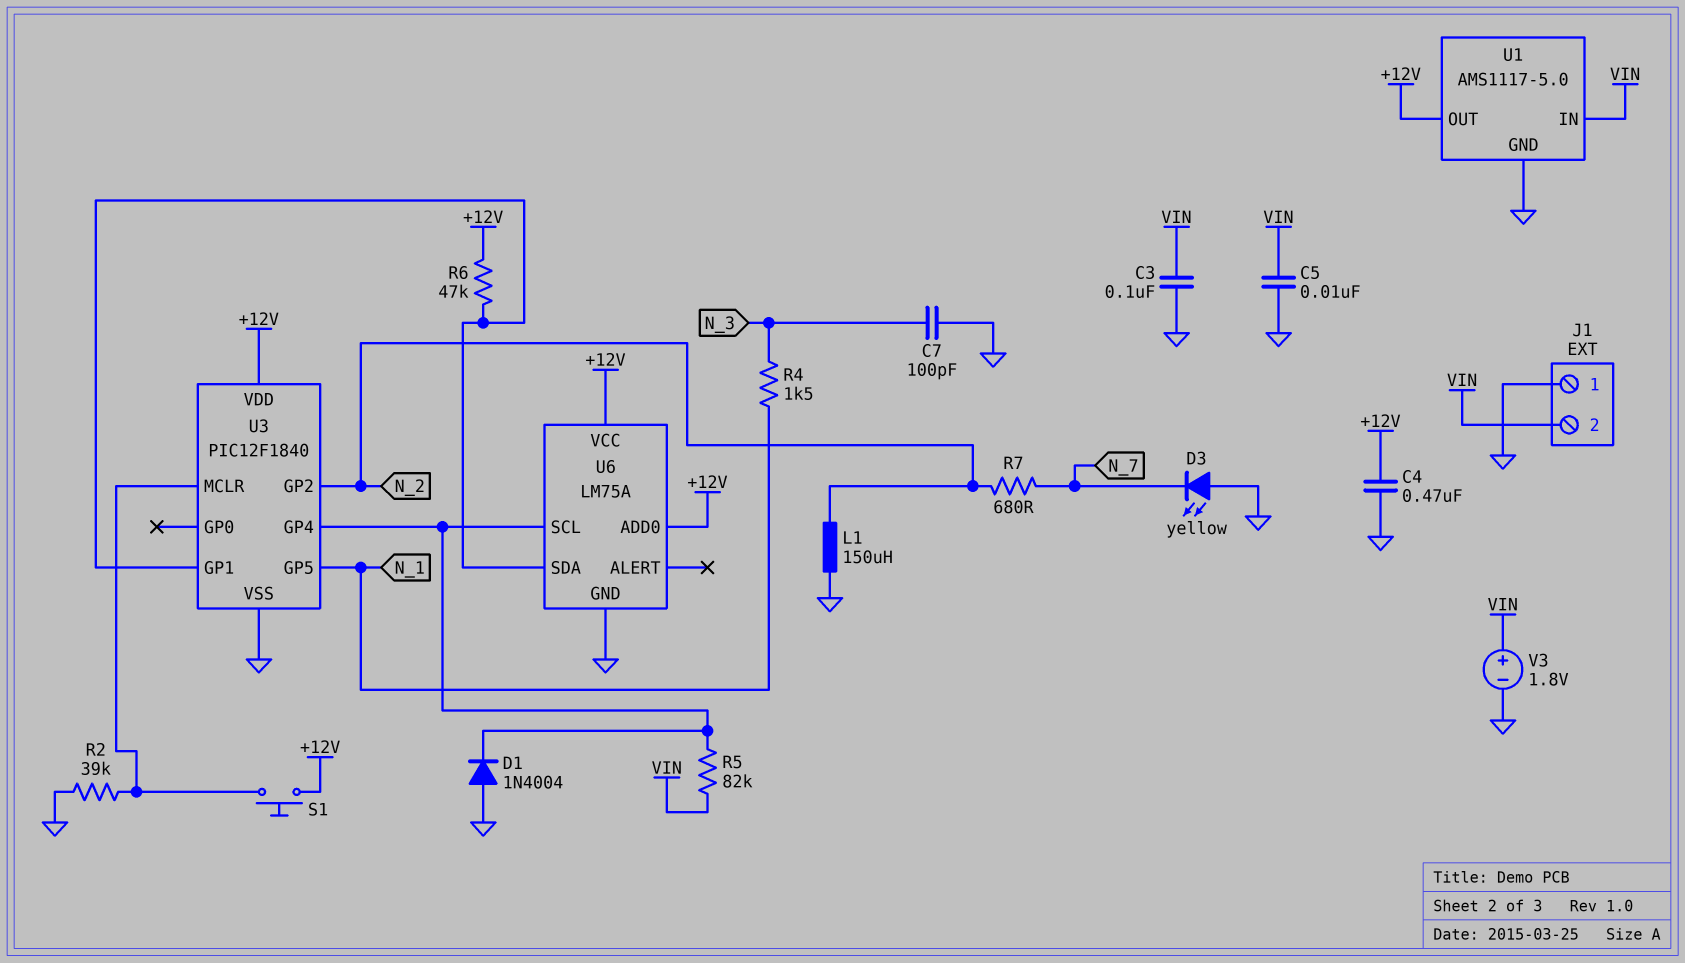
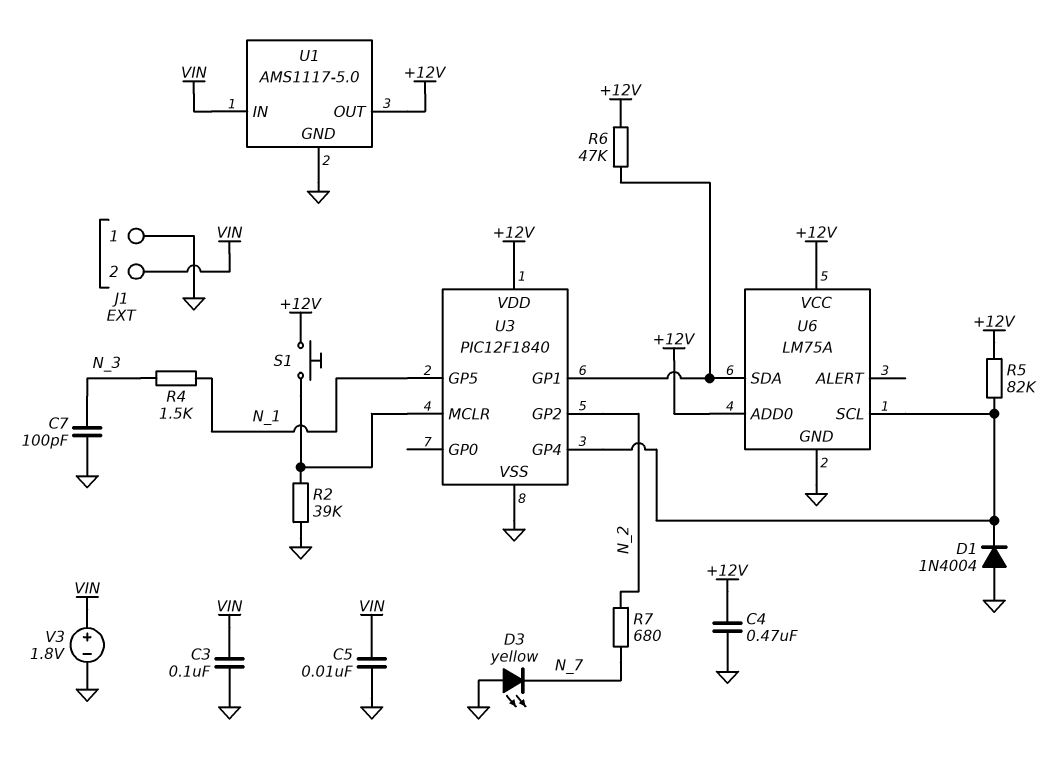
L1: 150uH (GND, N_2) -> none
R5: 82k (U3/GP4, VIN) -> 82k (+12V, U3/GP4)

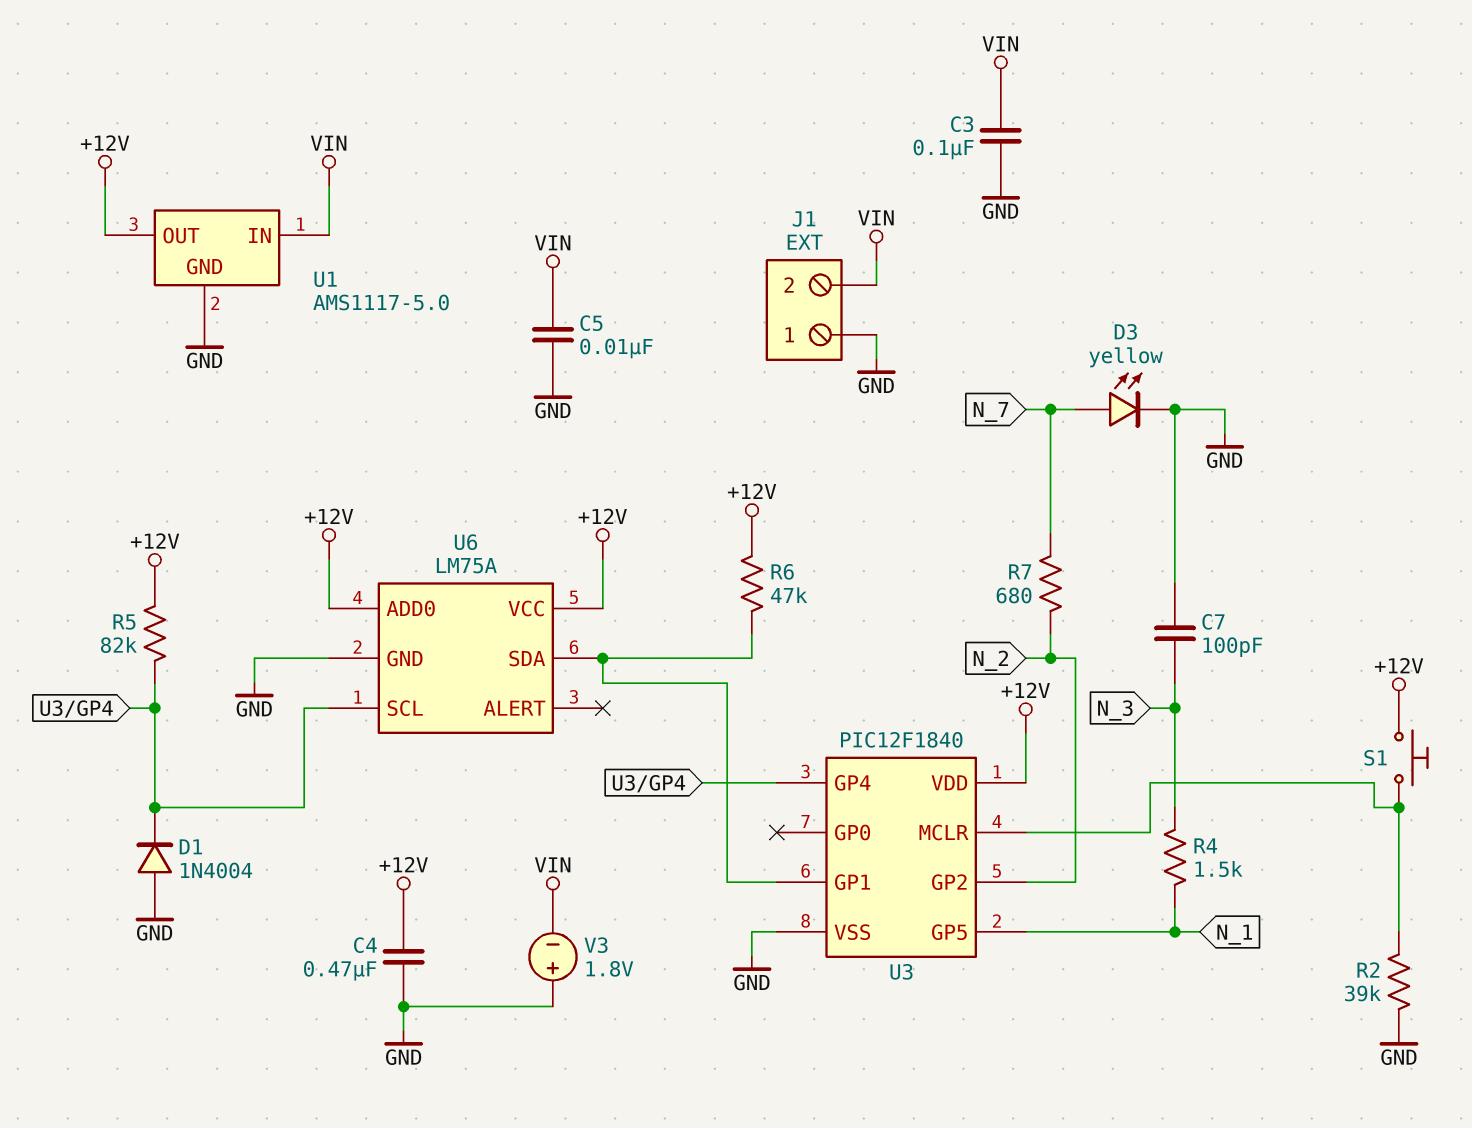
D3: LED yellow (A GND, K N_7) -> LED yellow (A N_7, K GND)
V3: 1.8V (plus VIN, minus GND) -> 1.8V (plus GND, minus VIN)

